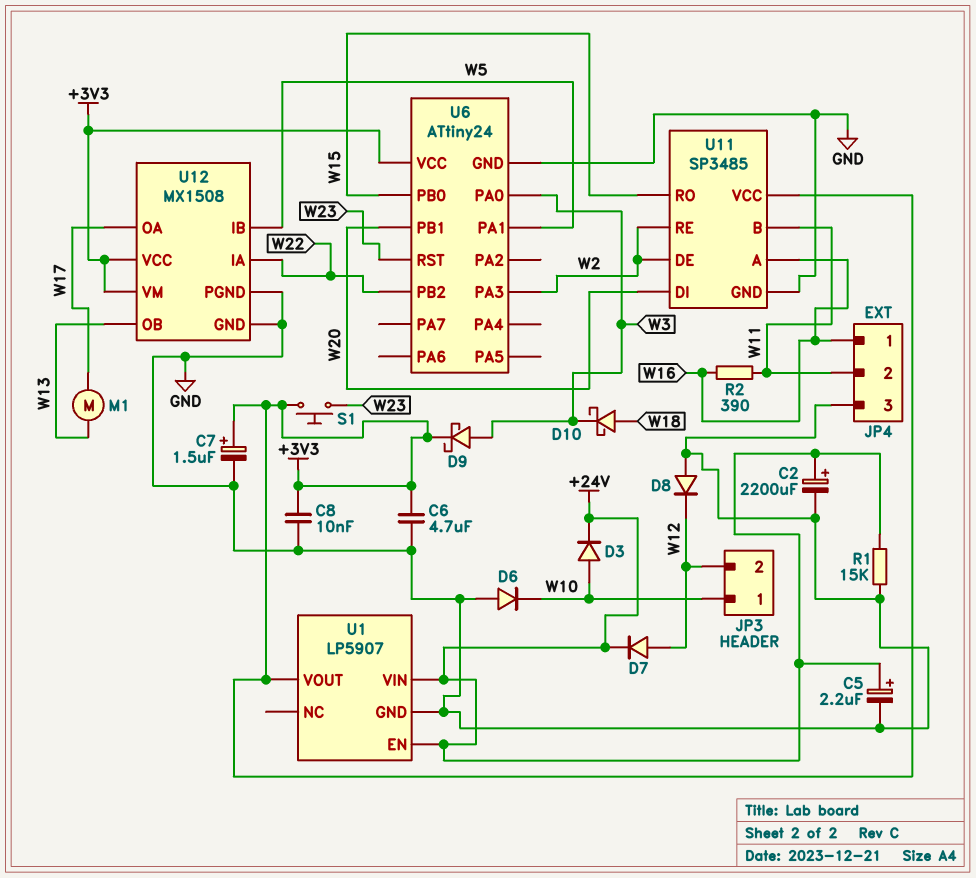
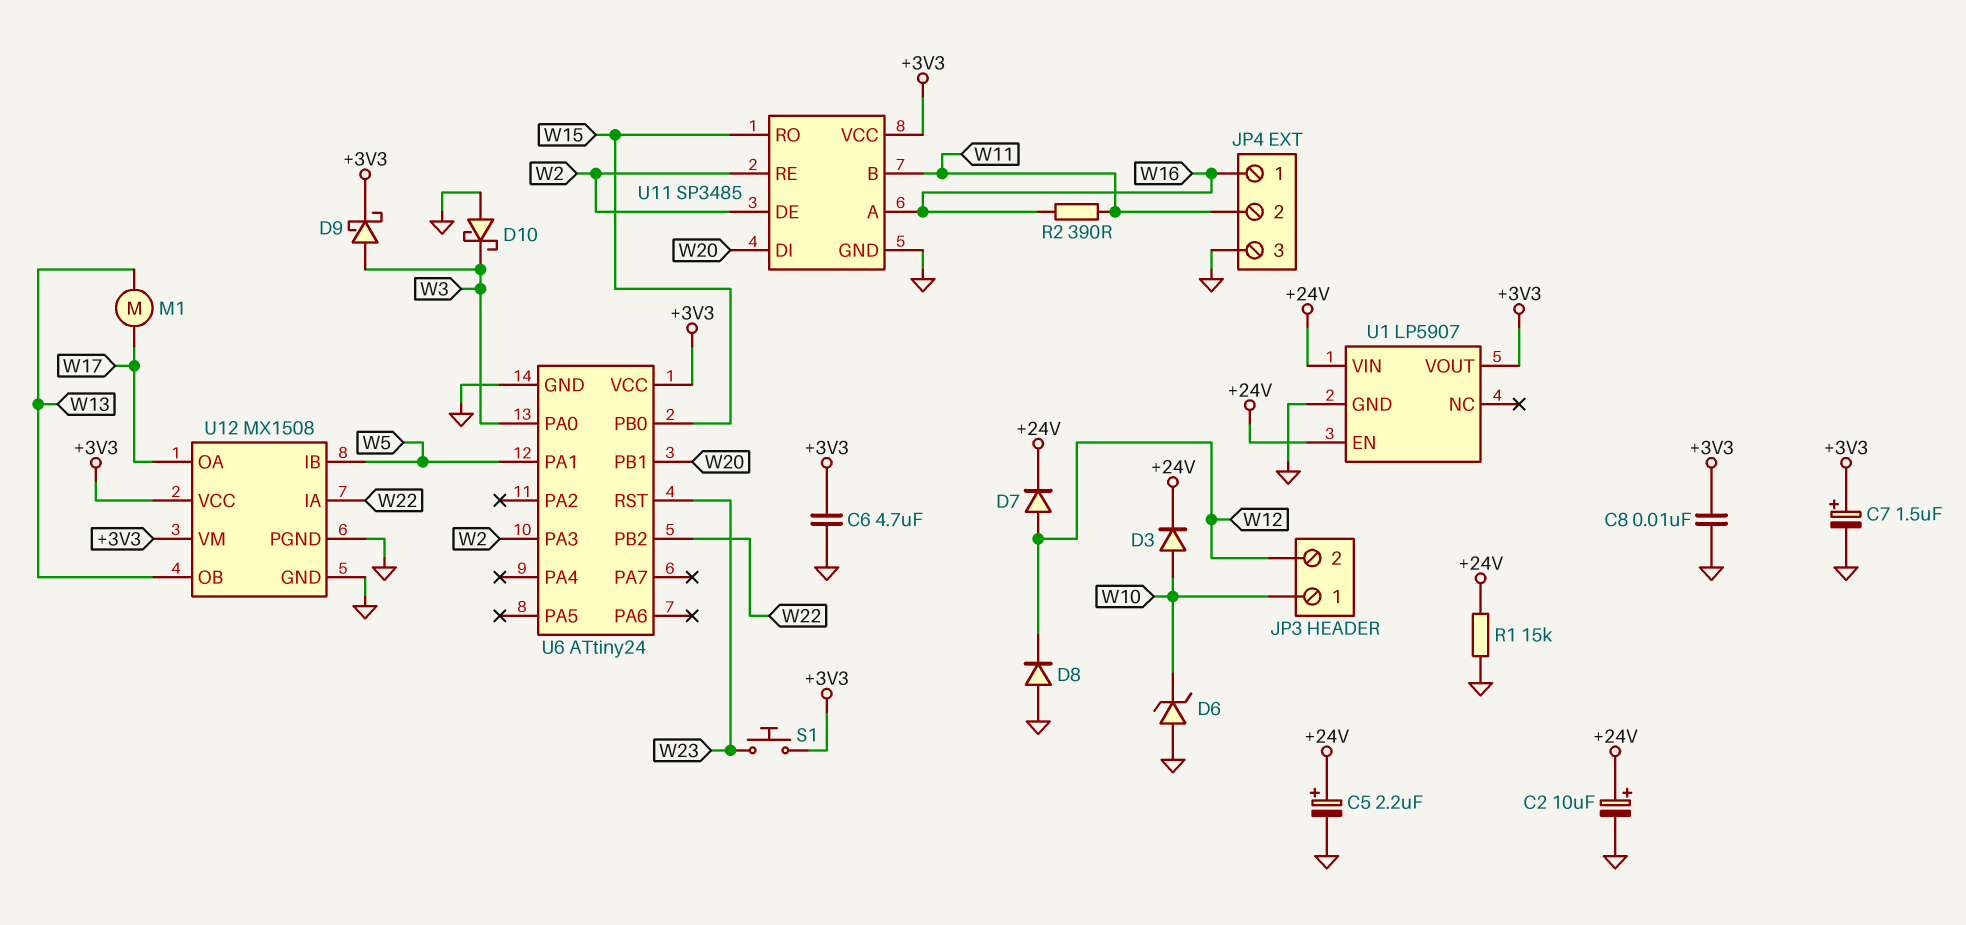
C2: 2200uF (plus +24V, minus GND) -> 10uF (plus +24V, minus GND)
D6: diode (A GND, K W10) -> zener (A GND, K W10)
D10: schottky (A W18, K W3) -> schottky (A GND, K W3)

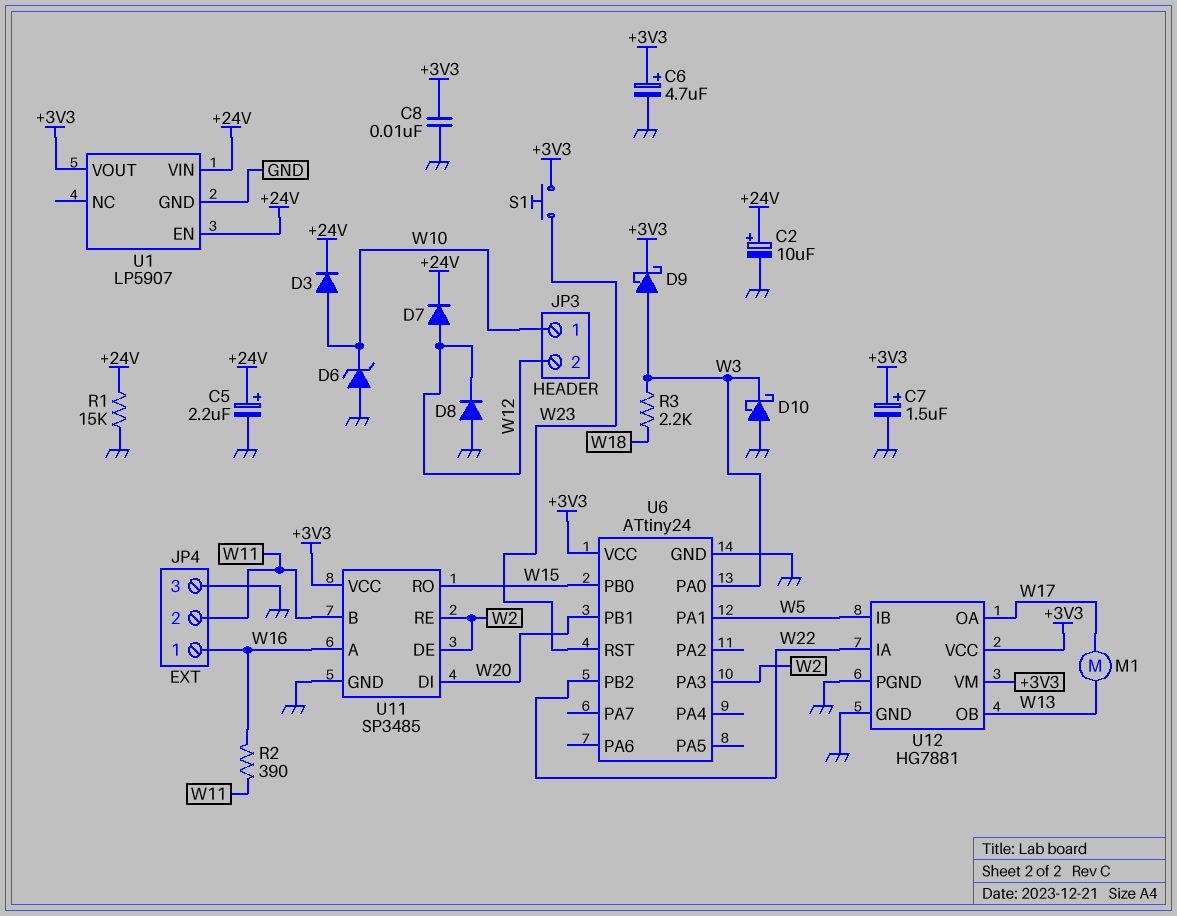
C6: 4.7uF (+3V3, GND) -> 4.7uF (plus +3V3, minus GND)
R3: none -> 2.2k (W3, W18)
U12: MX1508 -> HG7881

